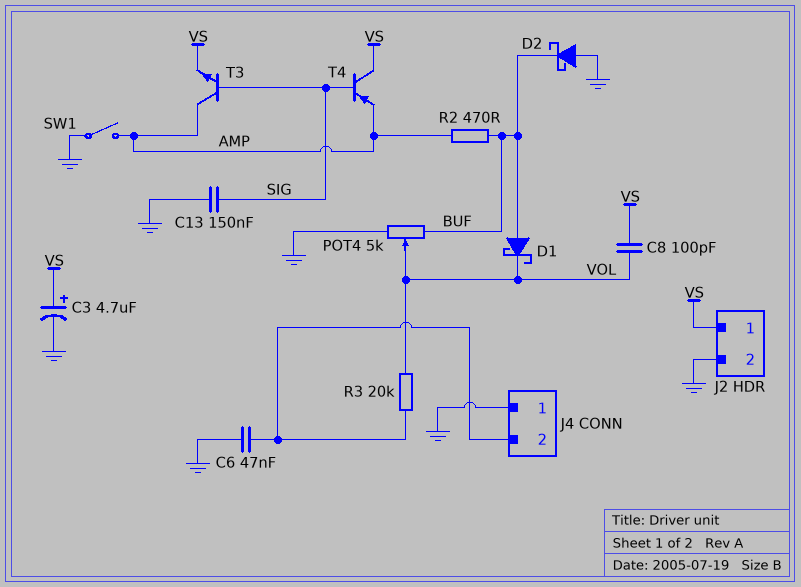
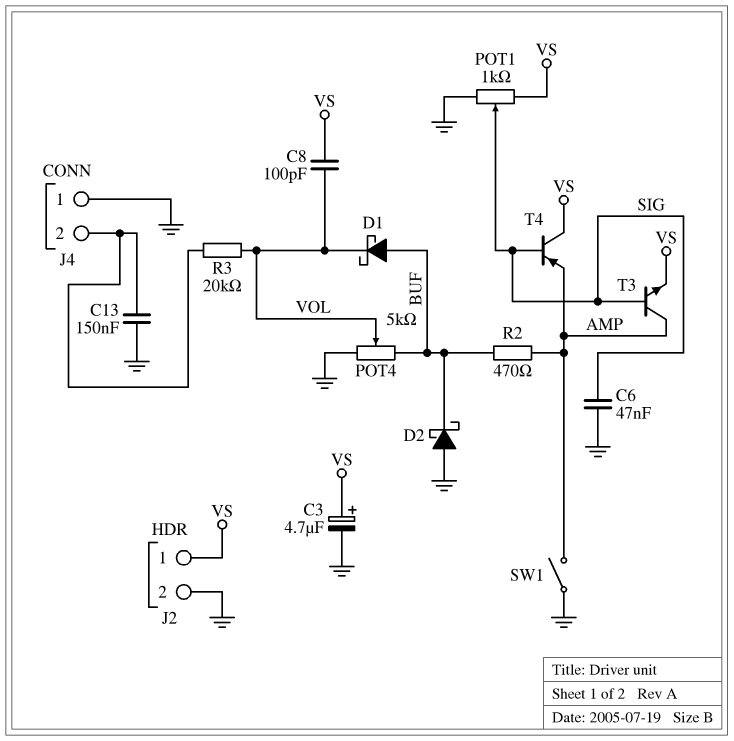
C6: 47nF (GND, J4/2) -> 47nF (GND, SIG)
C13: 150nF (GND, SIG) -> 150nF (GND, J4/2)
POT1: none -> 1k (GND, VS, wiper SIG)

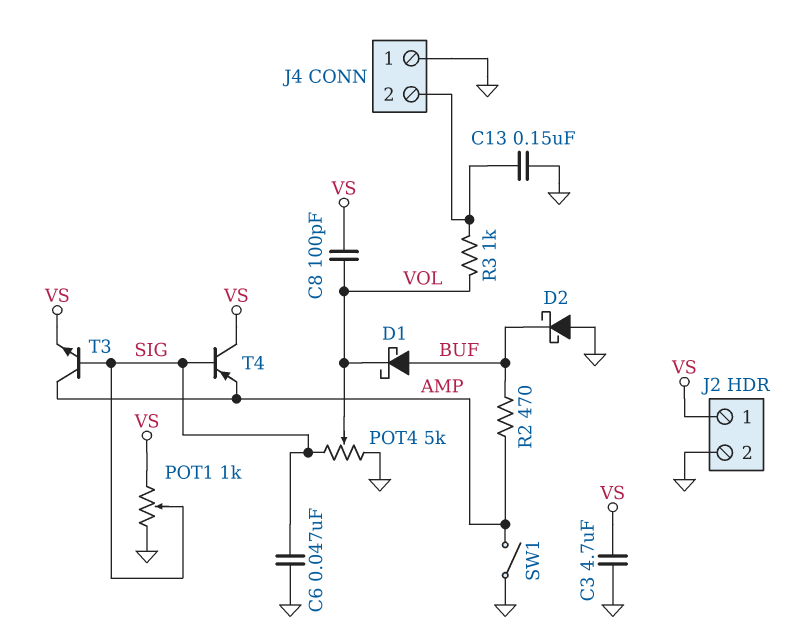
C3: 4.7uF (plus VS, minus GND) -> 4.7uF (GND, VS)
POT4: 5k (BUF, GND, wiper VOL) -> 5k (GND, SIG, wiper VOL)
R3: 20k (J4/2, VOL) -> 1k (J4/2, VOL)

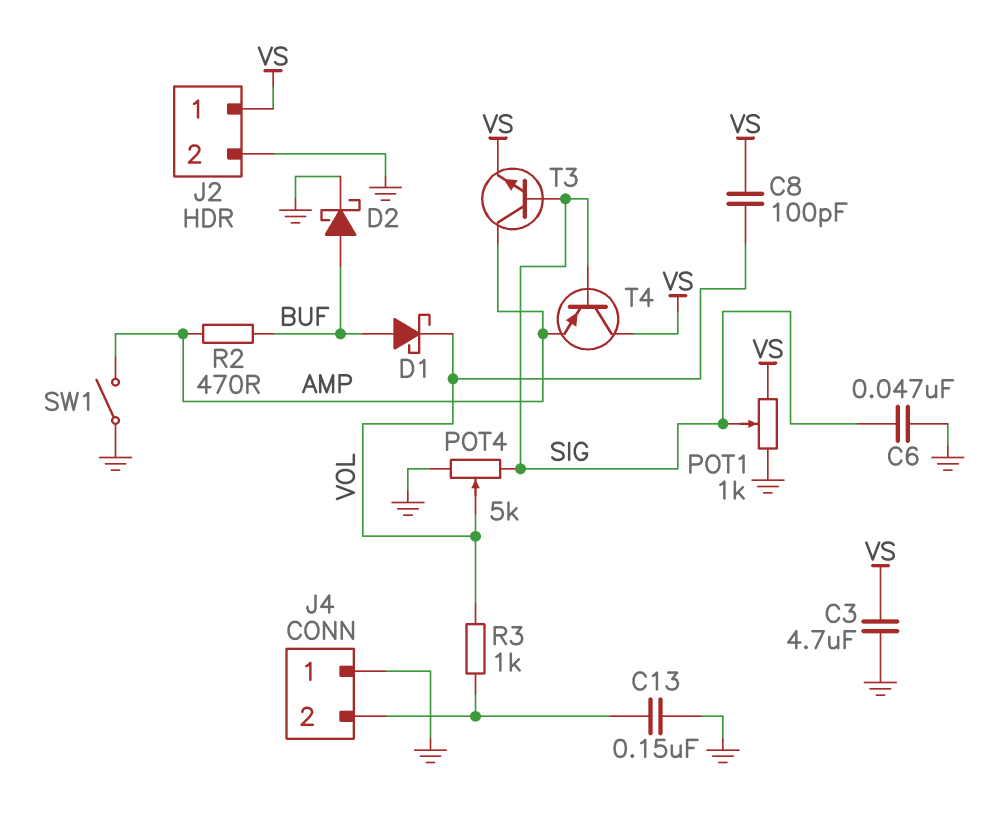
D2: schottky (A GND, K BUF) -> schottky (A BUF, K GND)

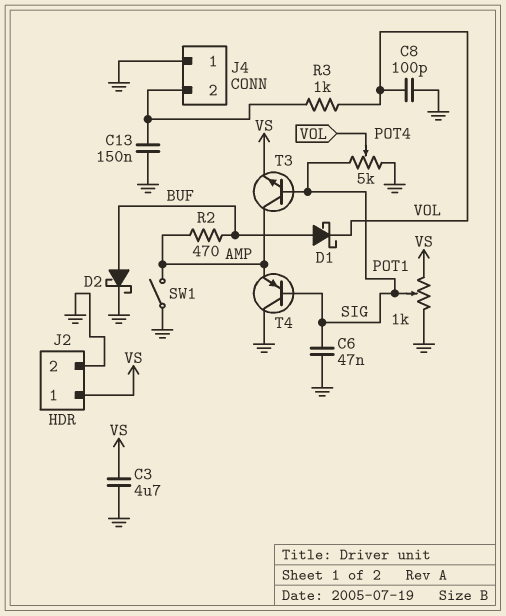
C8: 100pF (VOL, VS) -> 100pF (GND, VOL)
T4: PNP (B SIG, C VS, E AMP) -> PNP (B SIG, C GND, E AMP)

